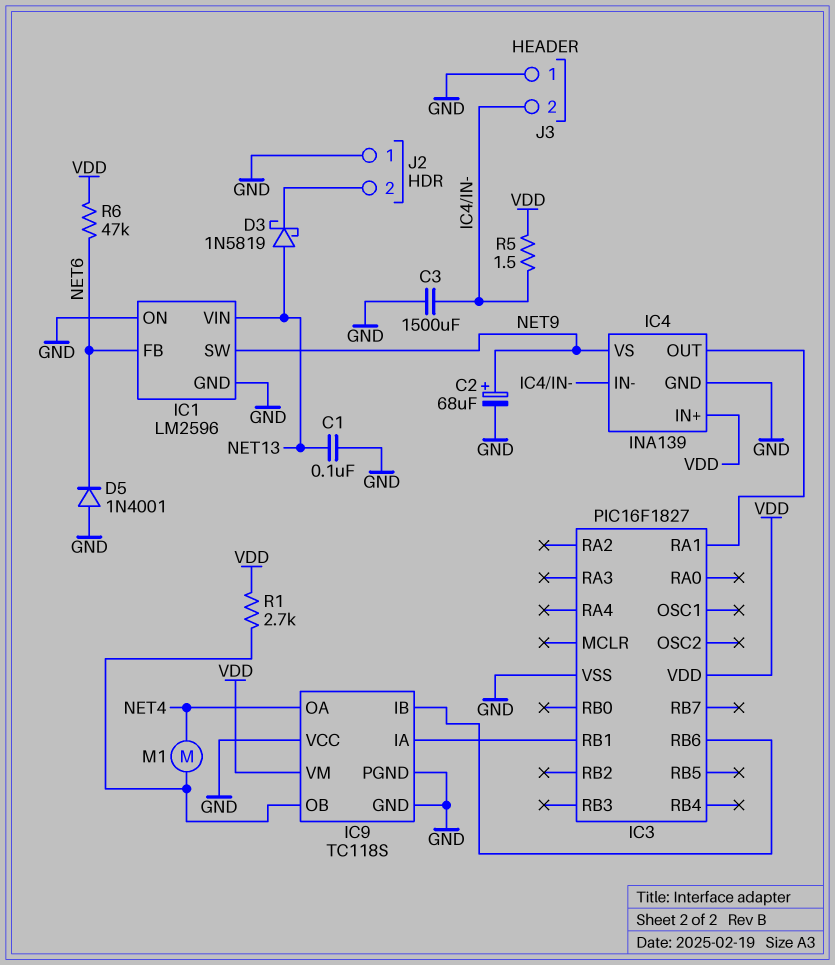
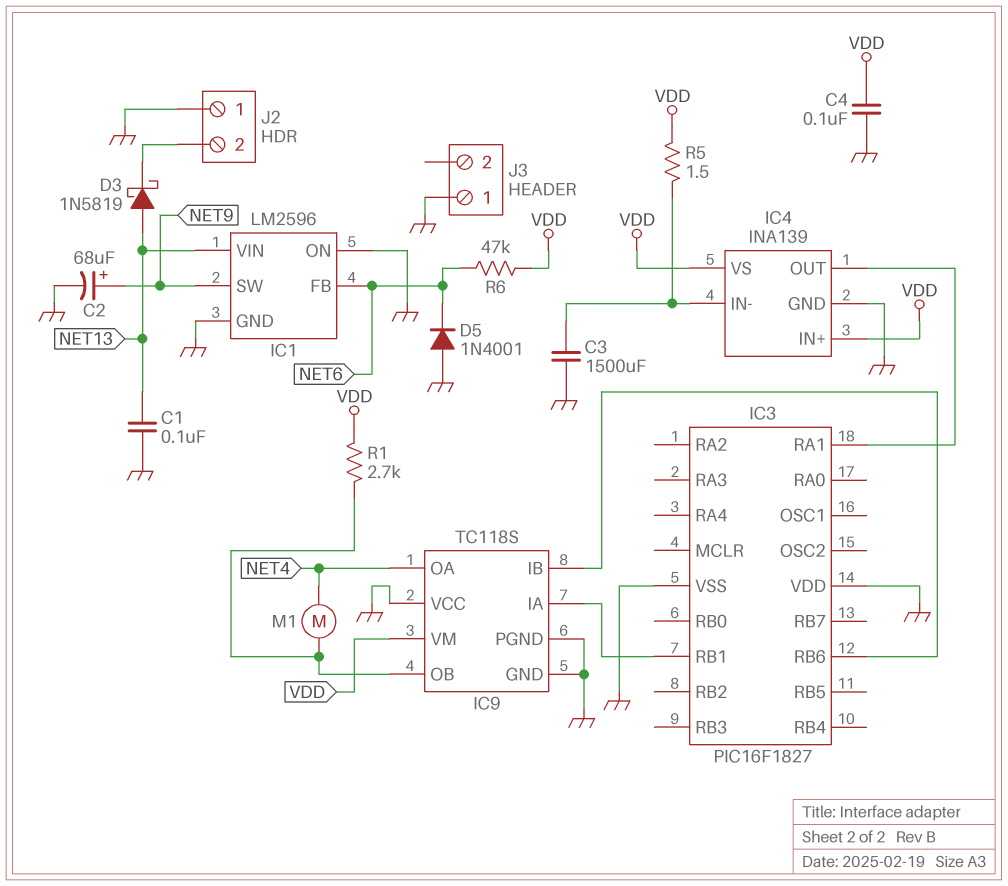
C4: none -> 100nF (GND, VDD)
IC3 pin VDD: VDD -> GND
IC4 pin VS: NET9 -> VDD
J3 pin 2: IC4/IN- -> none

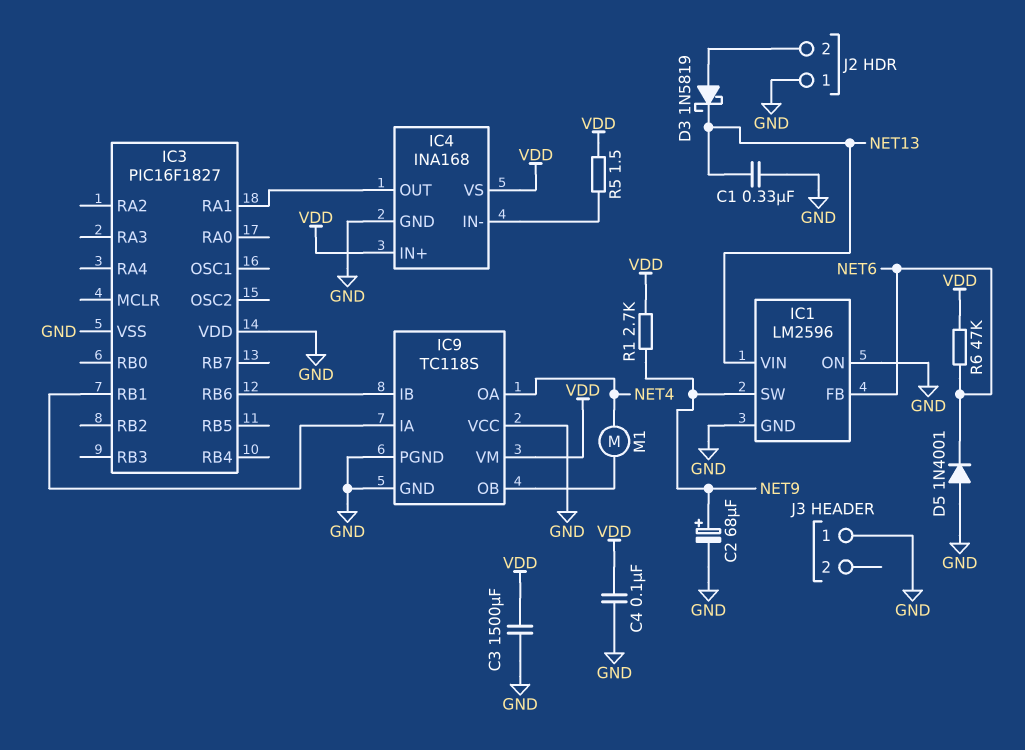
C1: 100nF (GND, NET13) -> 330nF (GND, NET13)
C3: 1500uF (GND, IC4/IN-) -> 1500uF (GND, VDD)
D3: schottky 1N5819 (A NET13, K J2/2) -> schottky 1N5819 (A J2/2, K NET13)
IC4: INA139 -> INA168
R1: 2.7k (IC9/OB, VDD) -> 2.7k (NET9, VDD)

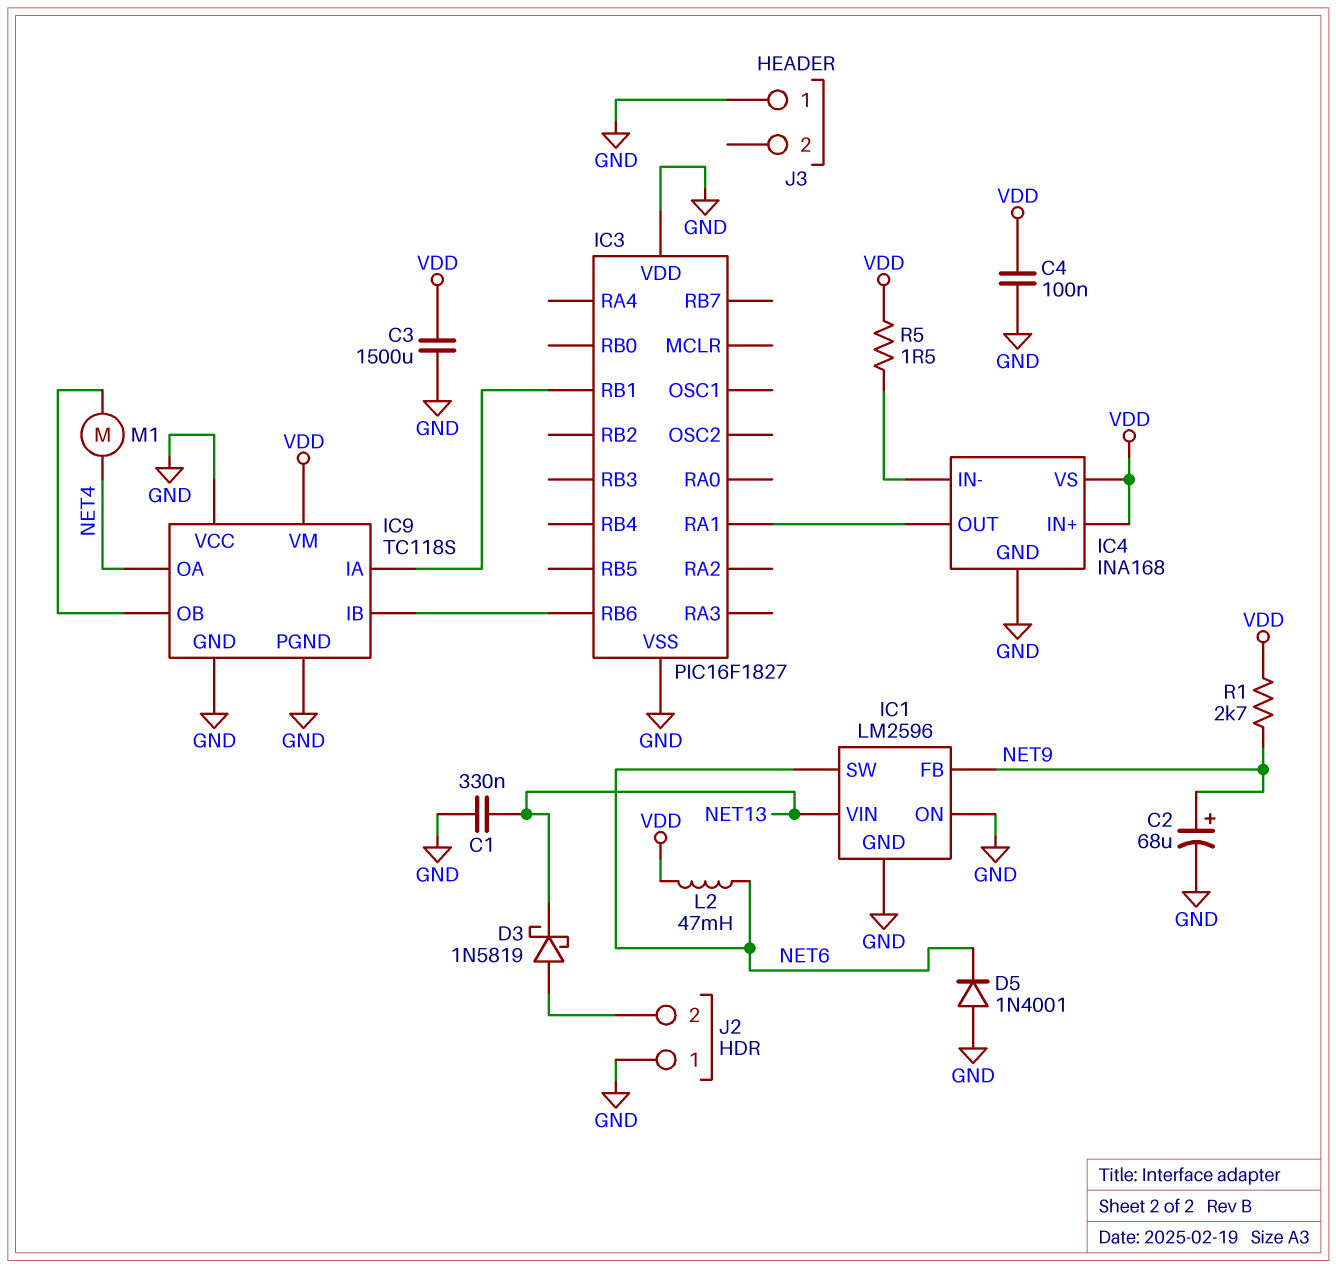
IC1 pin FB: NET6 -> NET9
IC1 pin SW: NET9 -> NET6
L2: none -> 47mH (NET6, VDD)
R6: 47k (NET6, VDD) -> none

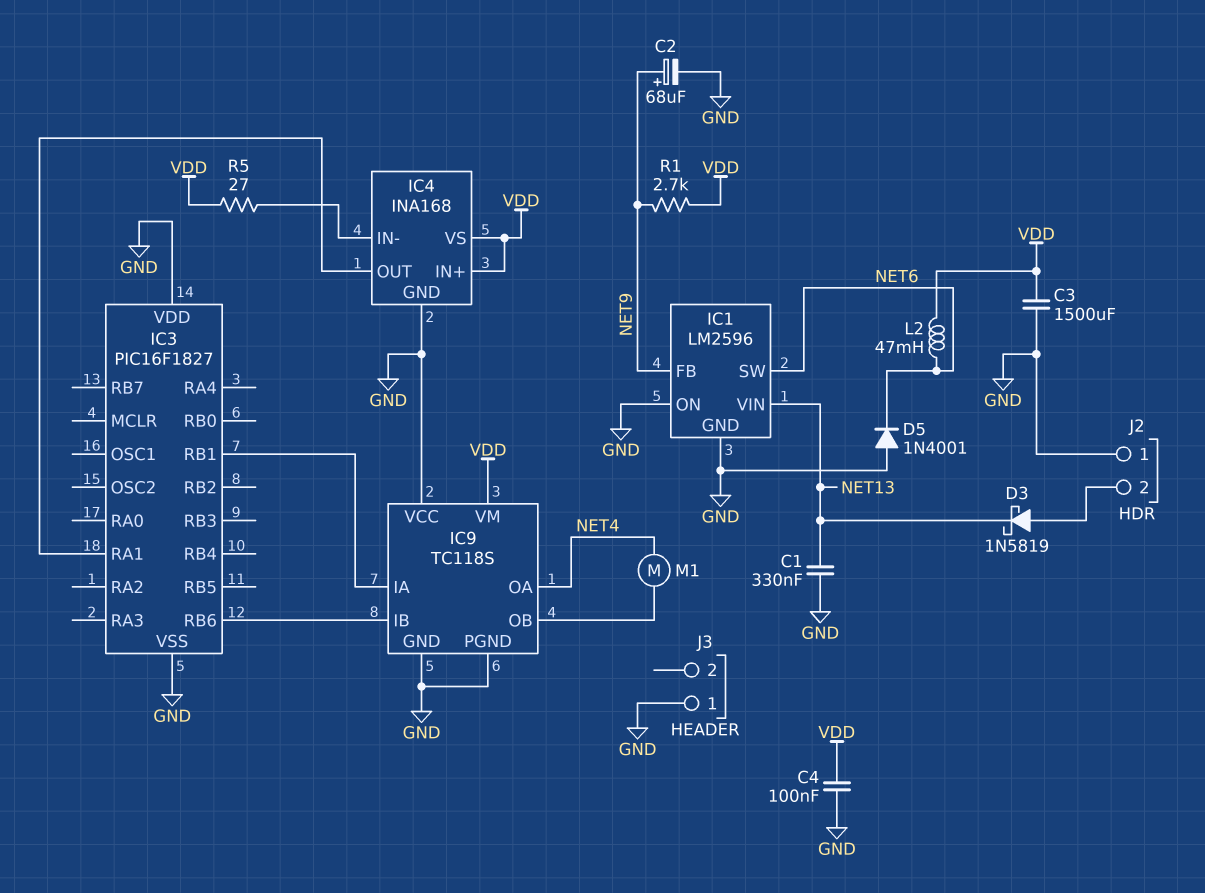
R5: 1.5 (IC4/IN-, VDD) -> 27 (IC4/IN-, VDD)

